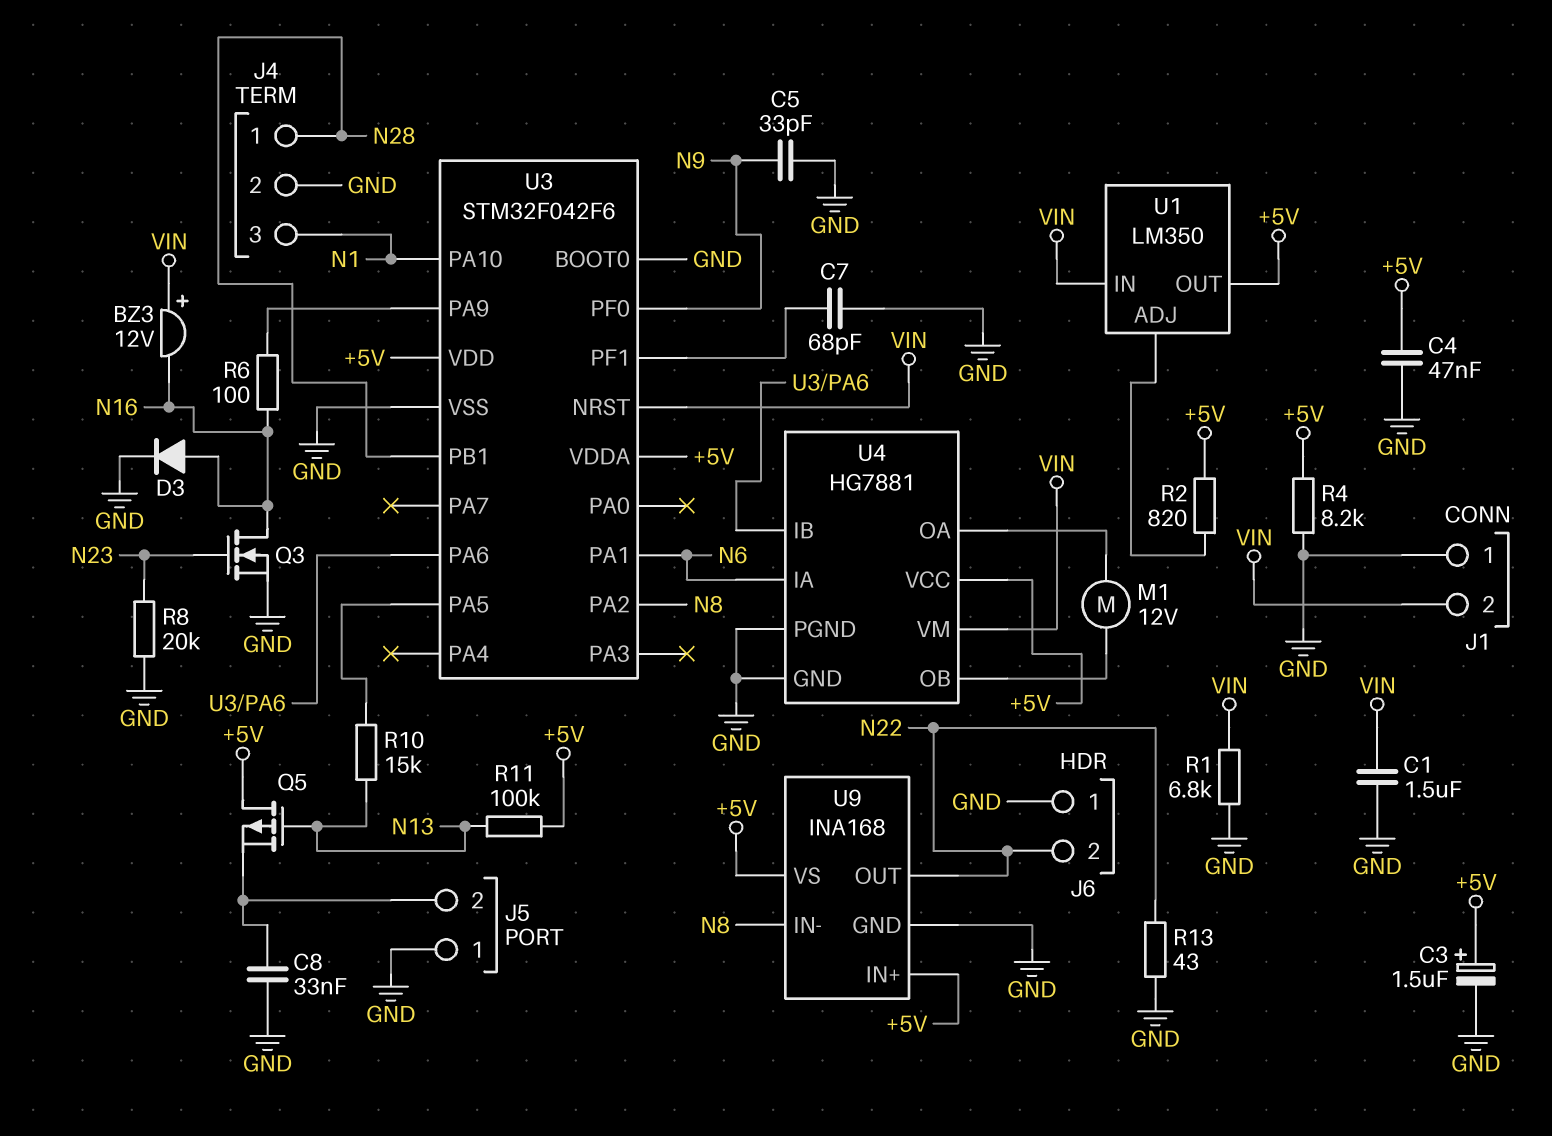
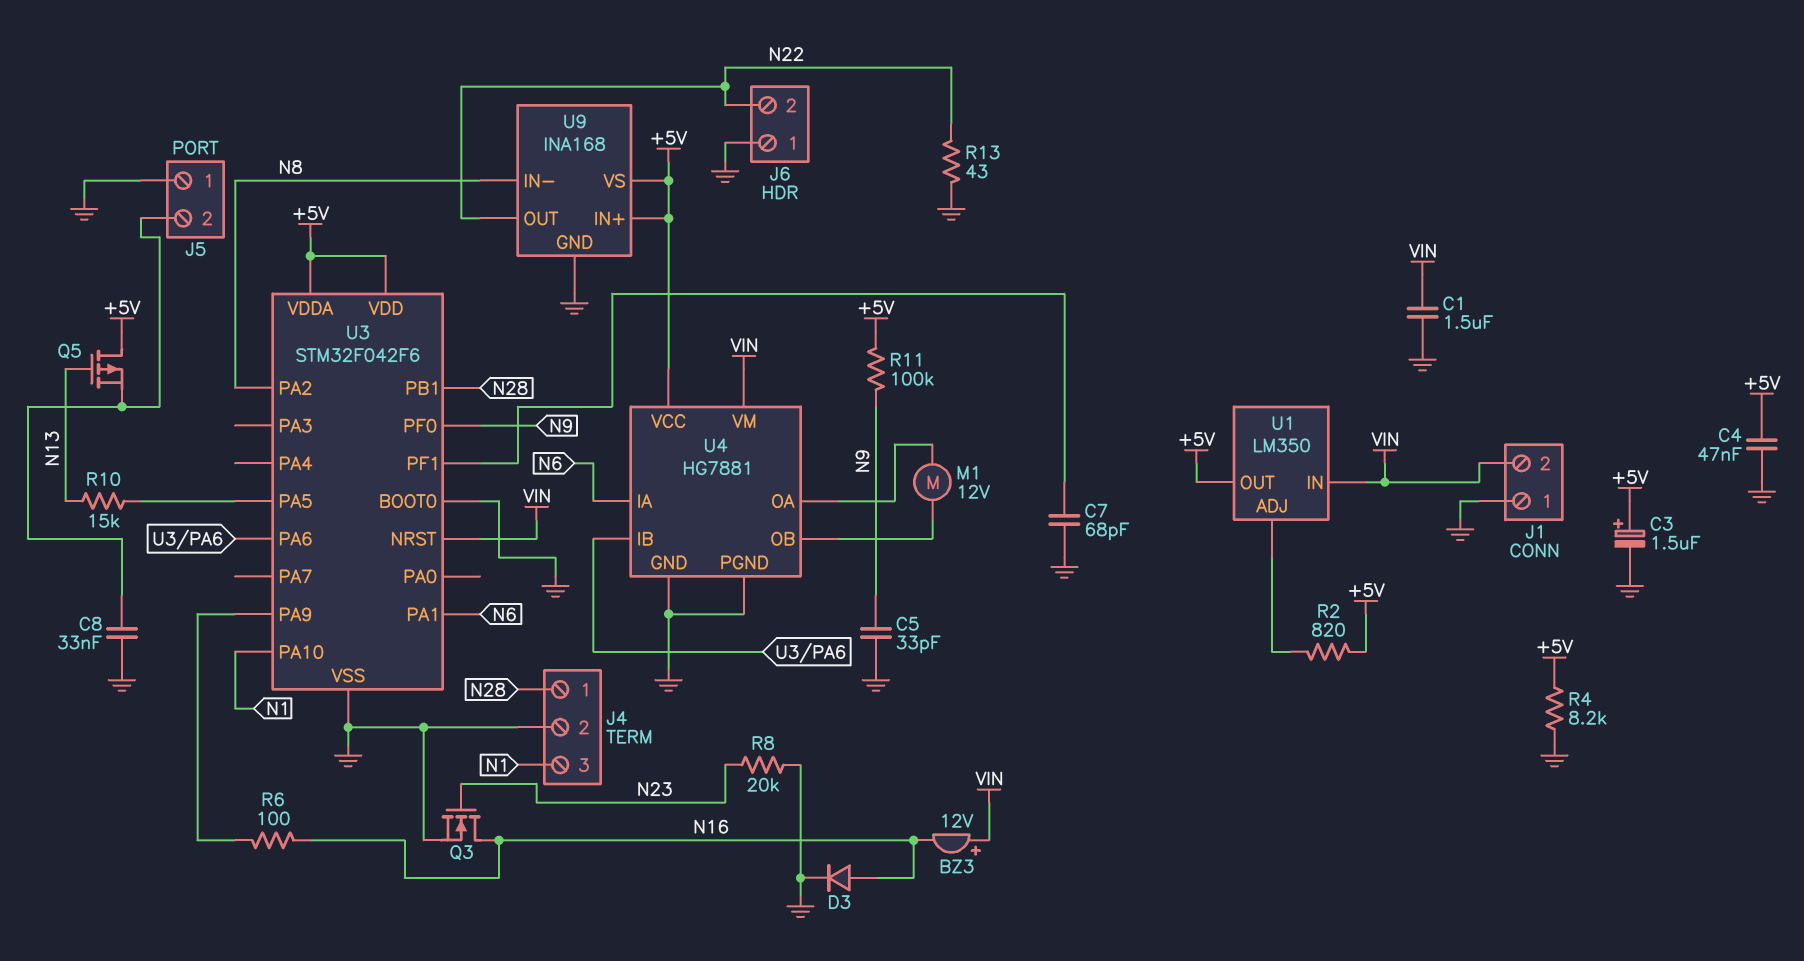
R1: 6.8k (GND, VIN) -> none
R11: 100k (+5V, N13) -> 100k (+5V, N9)

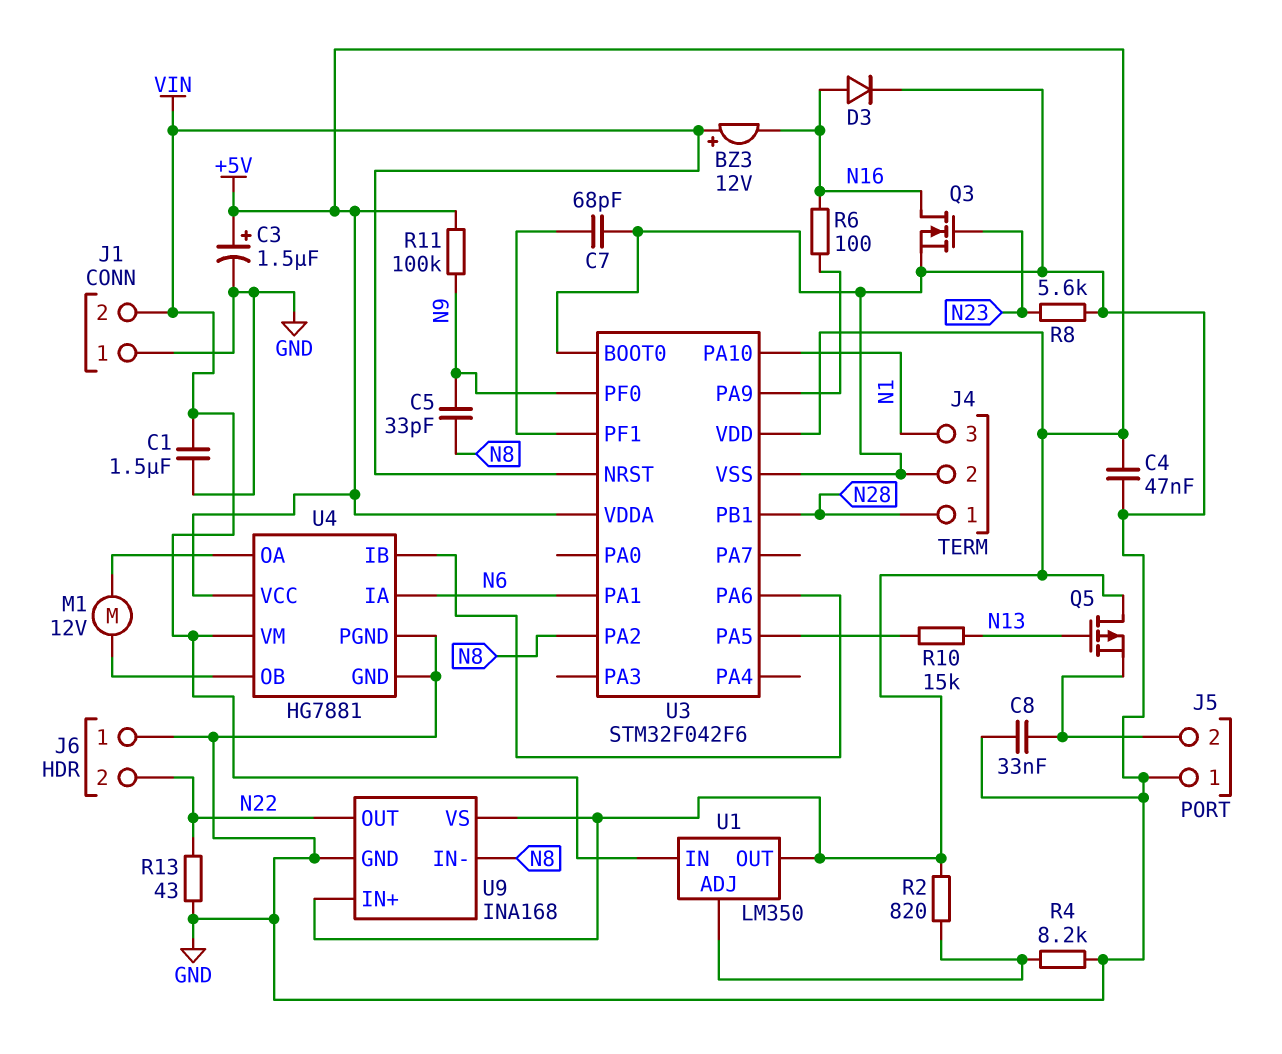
C5: 33pF (GND, N9) -> 33pF (N8, N9)
R4: 8.2k (+5V, GND) -> 8.2k (GND, U1/ADJ)
R8: 20k (GND, N23) -> 5.6k (GND, N23)

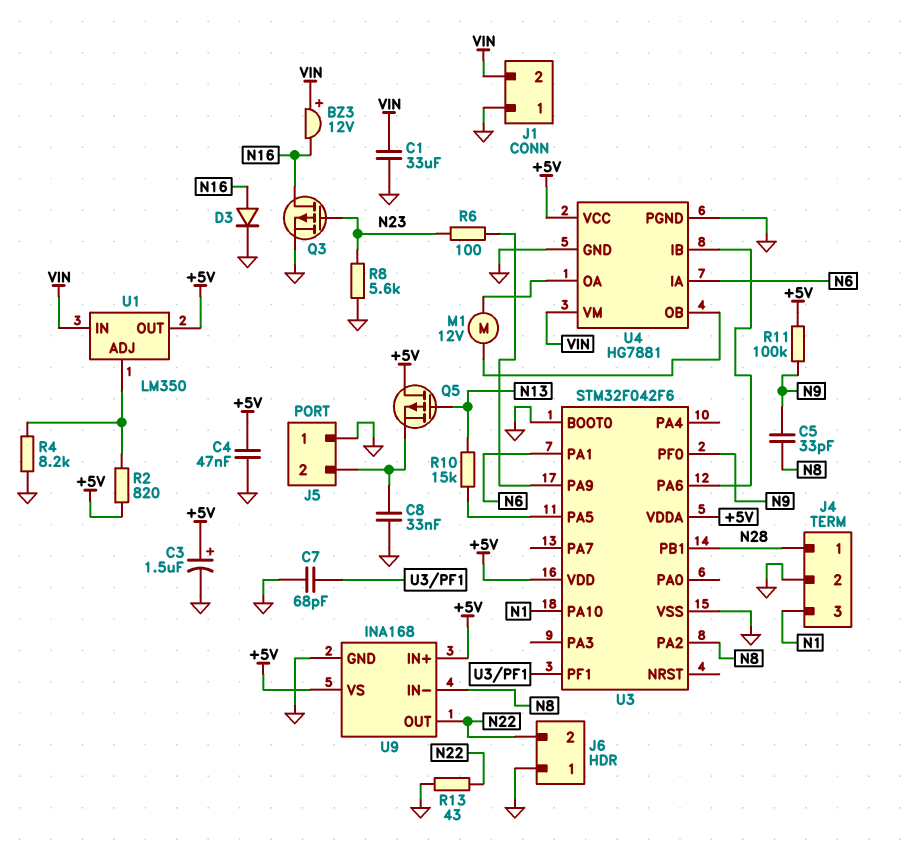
C1: 1.5uF (GND, VIN) -> 33uF (GND, VIN)
Q3: NMOS (G N23, D N16, S GND) -> PMOS (G N23, D N16, S GND)
R6: 100 (N16, U3/PA9) -> 100 (N23, U3/PA9)
U3 pin NRST: VIN -> none

